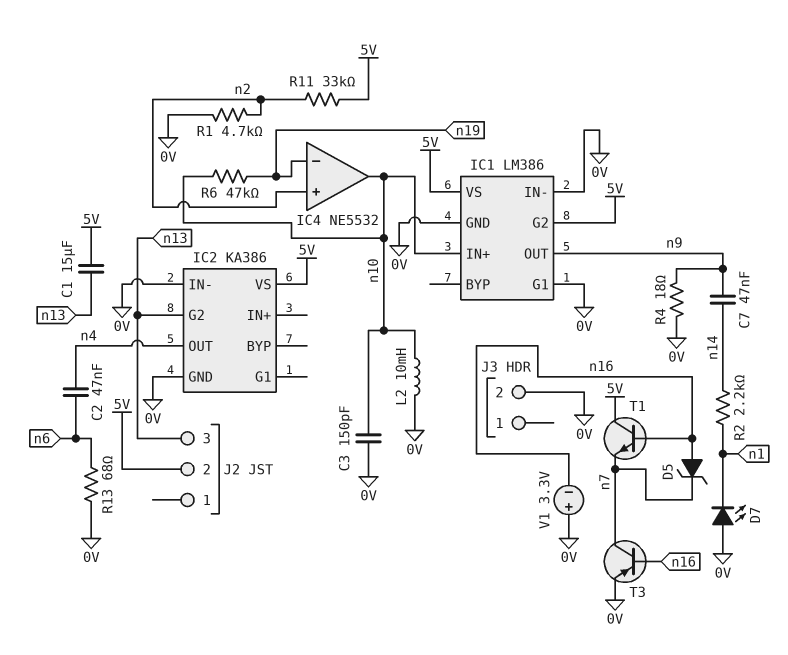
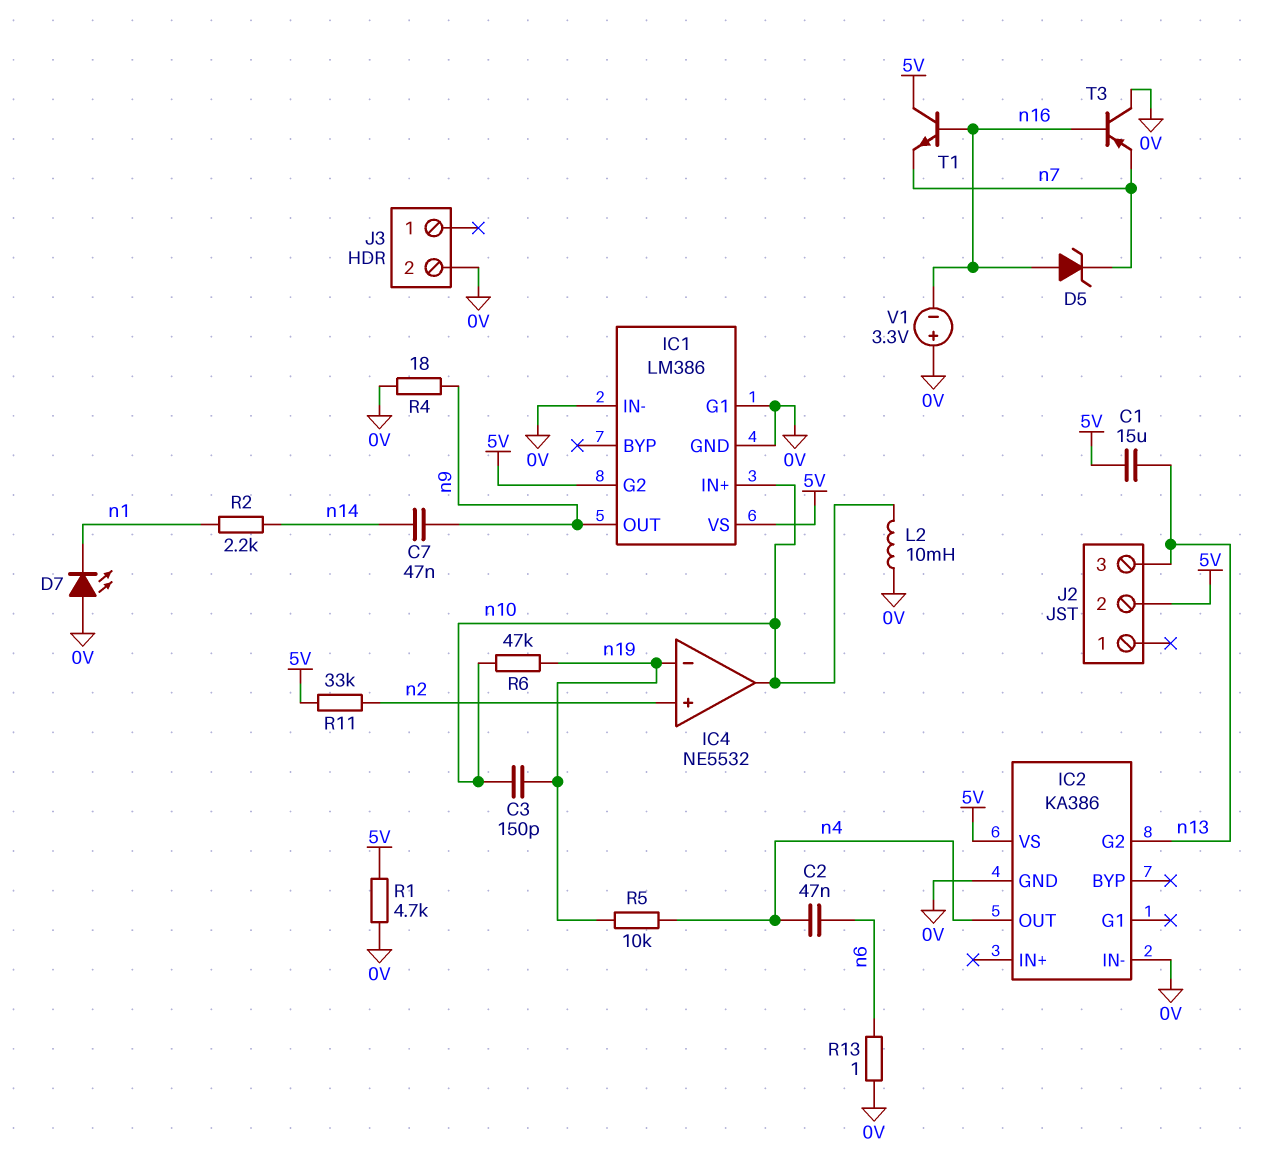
C3: 150pF (0V, n10) -> 150pF (n10, n19)
R1: 4.7k (0V, n2) -> 4.7k (0V, 5V)
R5: none -> 10k (n4, n19)
R13: 68 (0V, n6) -> 1 (0V, n6)
T3: PNP (B n16, C n7, E 0V) -> PNP (B n16, C 0V, E n7)

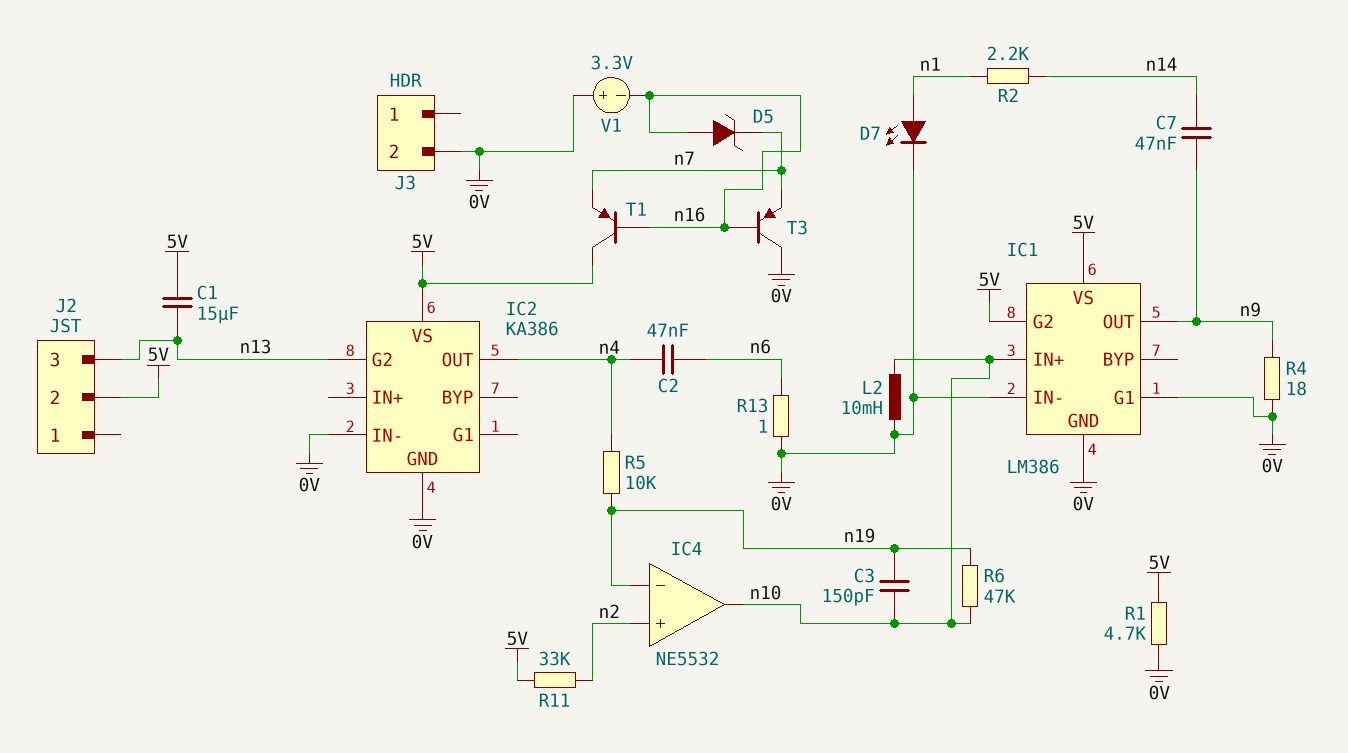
D7: LED (A 0V, K n1) -> LED (A n1, K 0V)
T1: NPN (B n16, C 5V, E n7) -> PNP (B n16, C 5V, E n7)

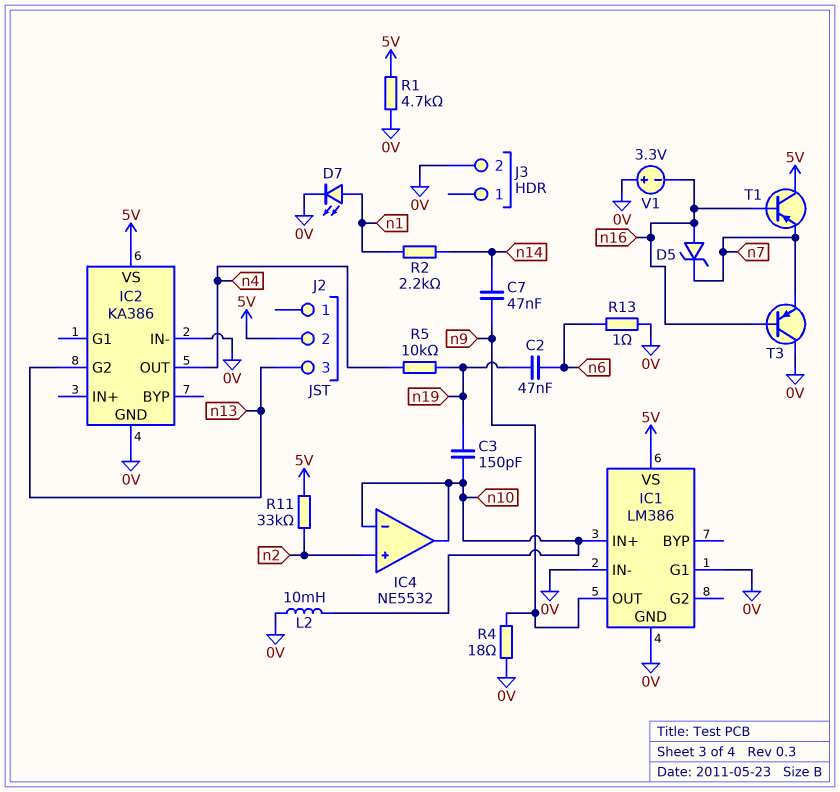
C1: 15uF (5V, n13) -> none
C2: 47nF (n4, n6) -> 47nF (n6, n19)
IC1 pin G2: 5V -> none
IC4 pin in-: n19 -> n10
R6: 47k (n10, n19) -> none

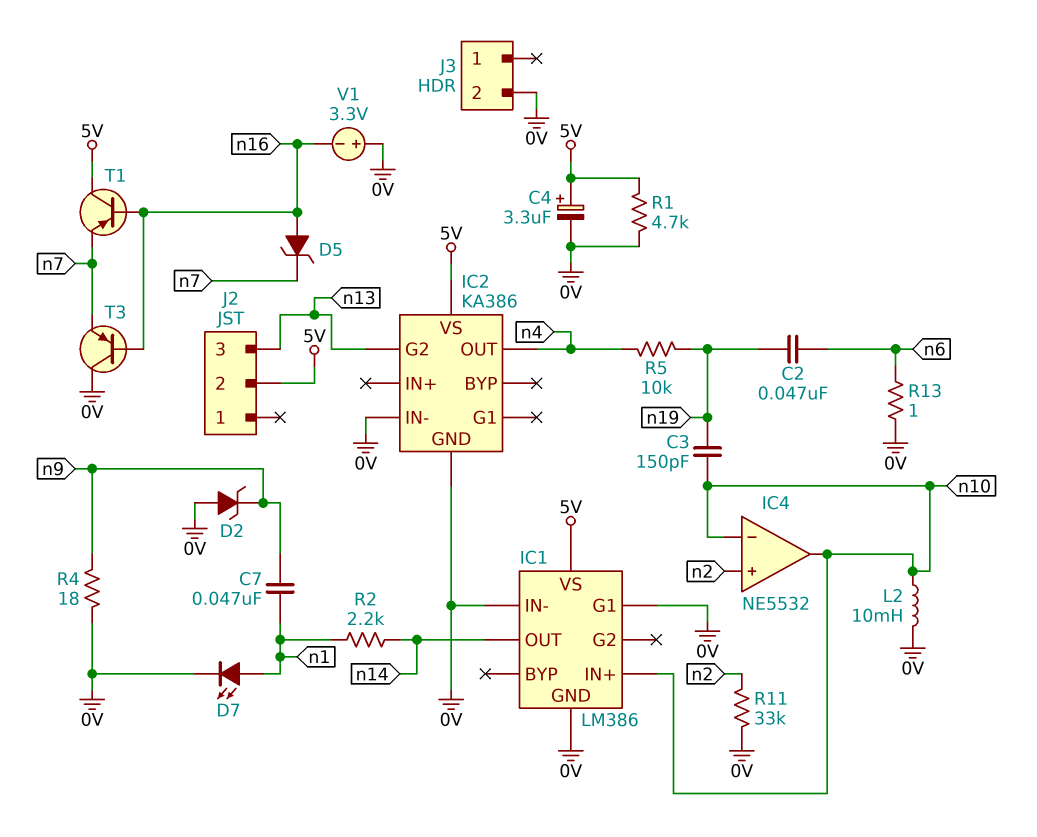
C4: none -> 3.3uF (plus 5V, minus 0V)
C7: 47nF (n9, n14) -> 47nF (n1, n9)
D2: none -> zener (A 0V, K n9)
IC1 pin OUT: n9 -> n14
R11: 33k (5V, n2) -> 33k (0V, n2)

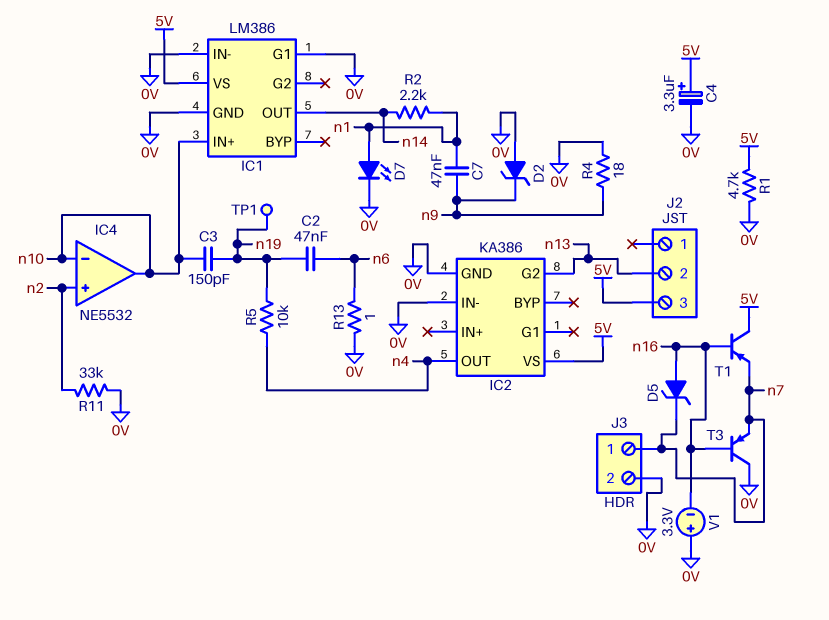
J2 pin 2: 5V -> n13
J2 pin 3: n13 -> 5V
J3 pin 1: none -> n7
L2: 10mH (0V, n10) -> none
TP1: none -> test point (n19)

